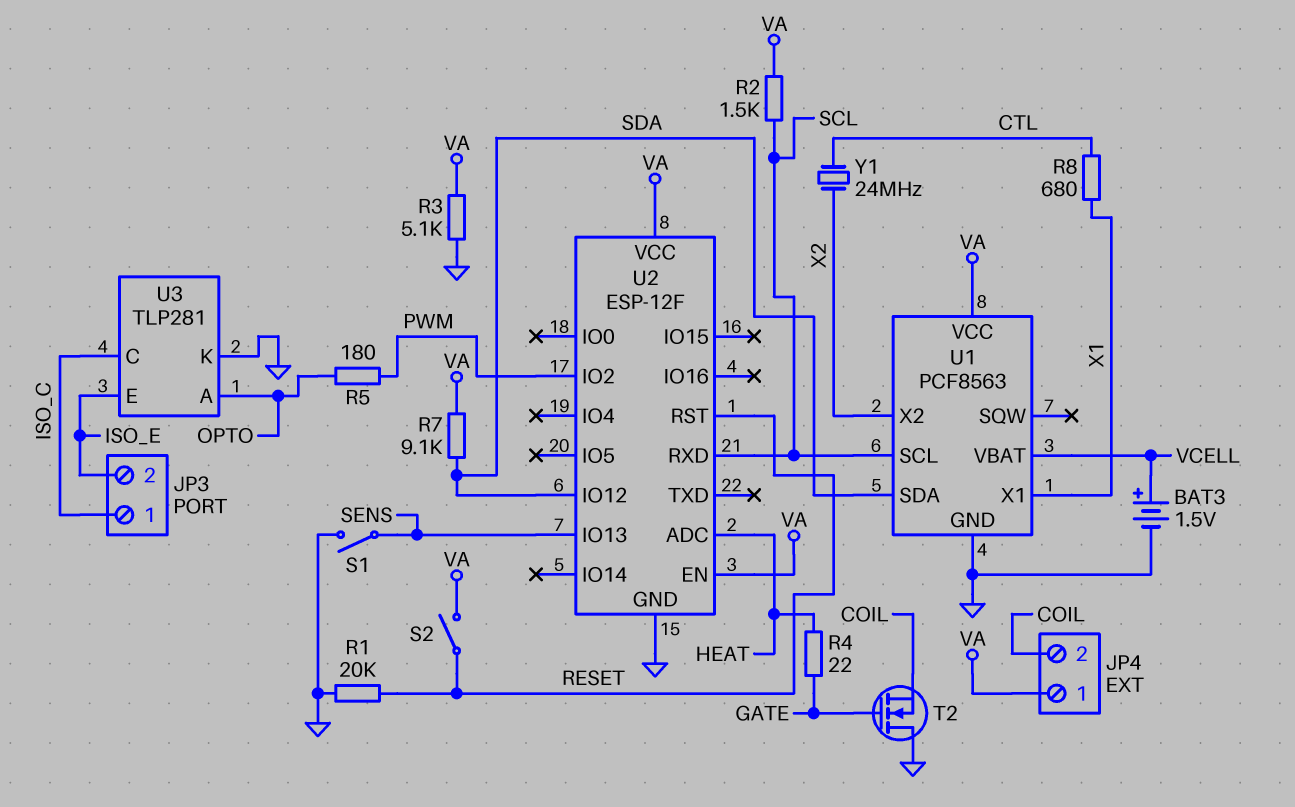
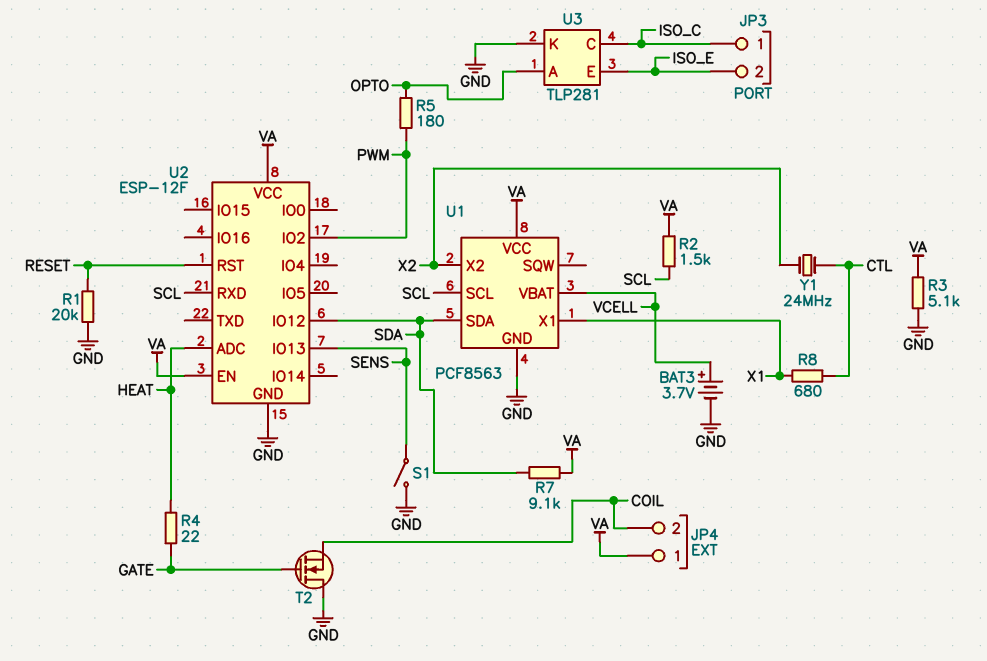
BAT3: 1.5V (plus VCELL, minus GND) -> 3.7V (plus VCELL, minus GND)
S2: switch (RESET, VA) -> none

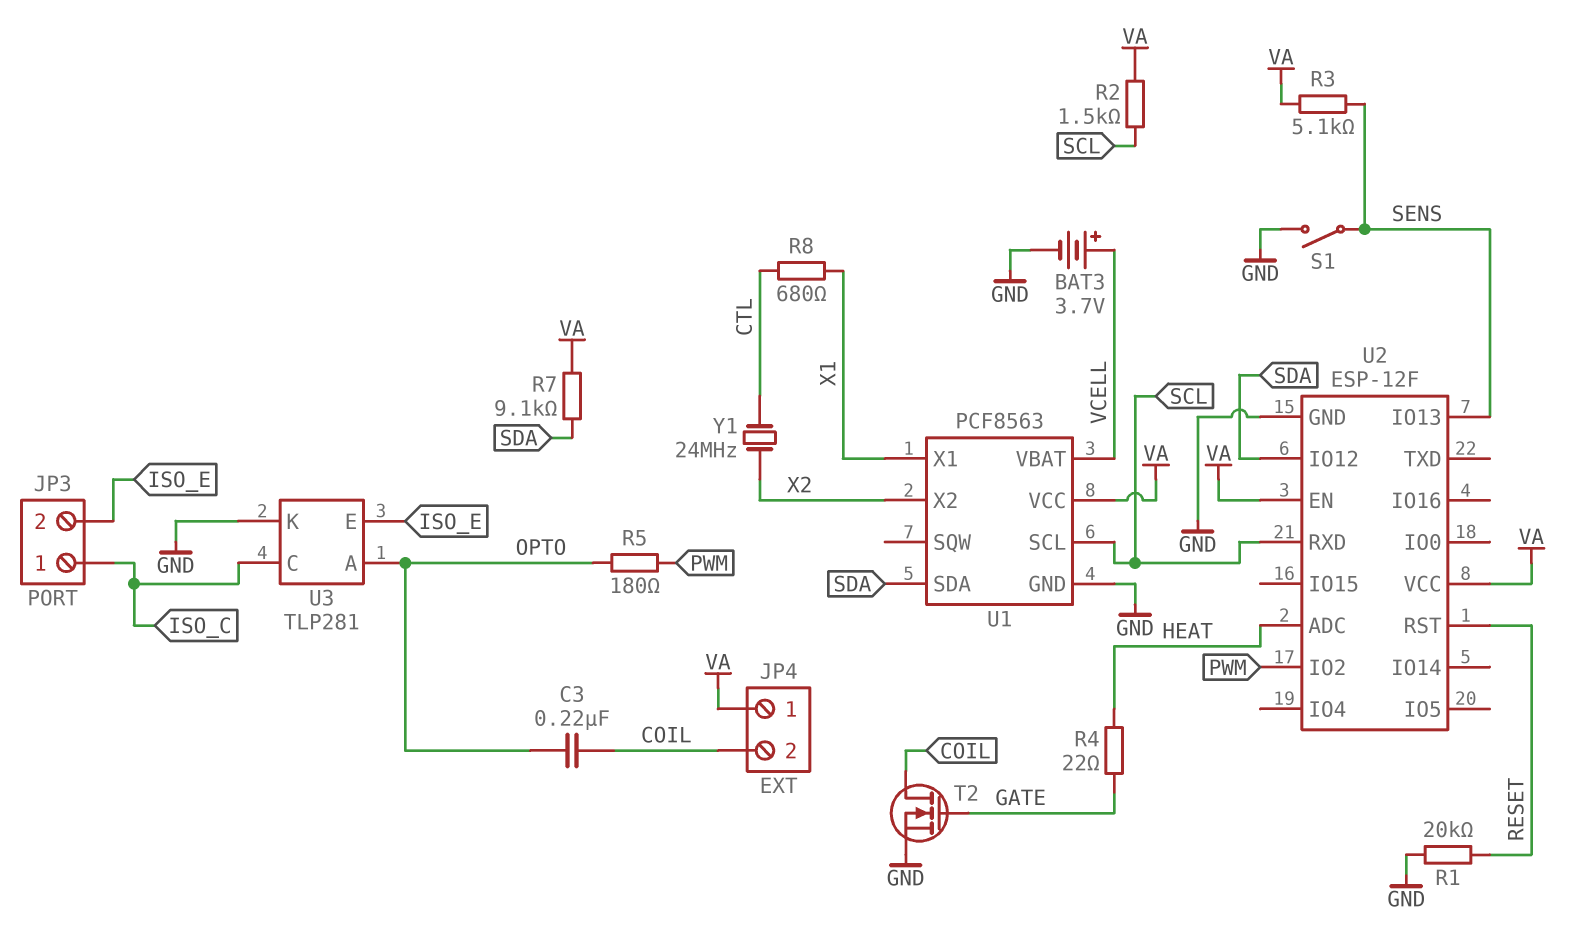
C3: none -> 220nF (COIL, OPTO)
R3: 5.1k (GND, VA) -> 5.1k (SENS, VA)
T2: NMOS (G GATE, D GND, S COIL) -> NMOS (G GATE, D COIL, S GND)

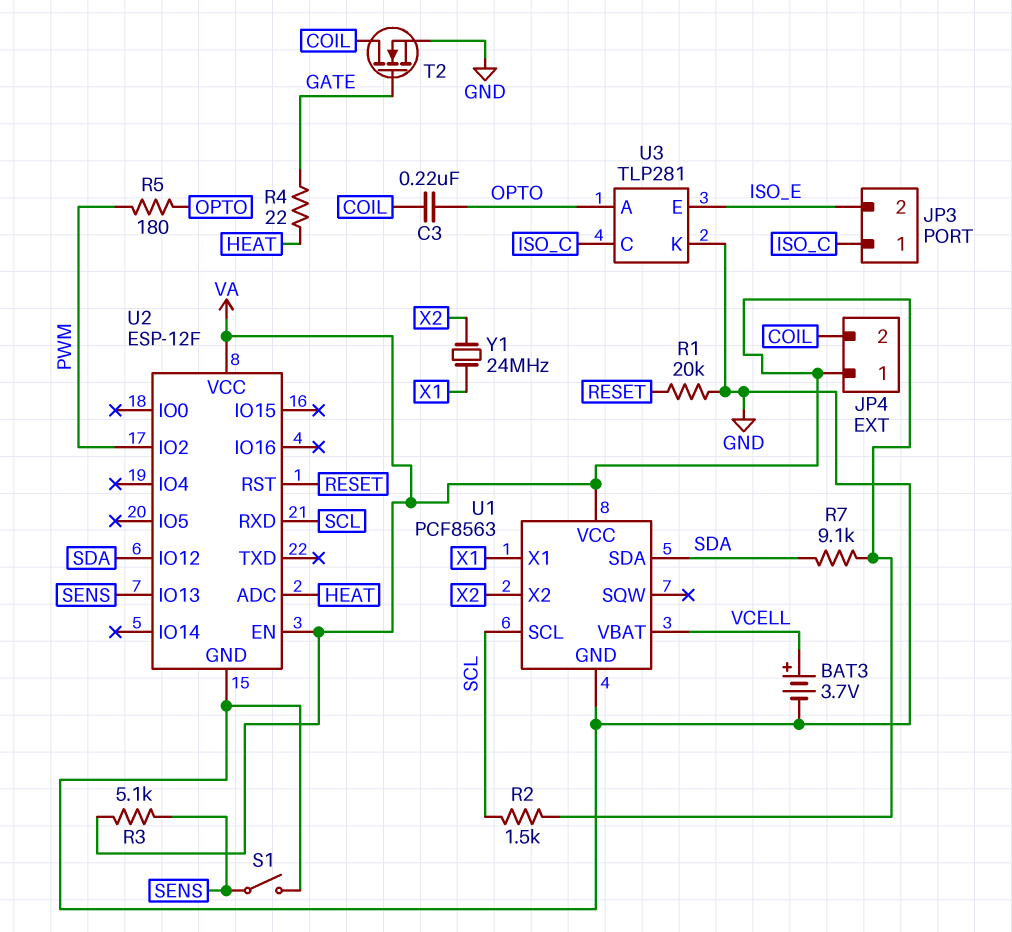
R8: 680 (CTL, X1) -> none
Y1: 24MHz (CTL, X2) -> 24MHz (X1, X2)

